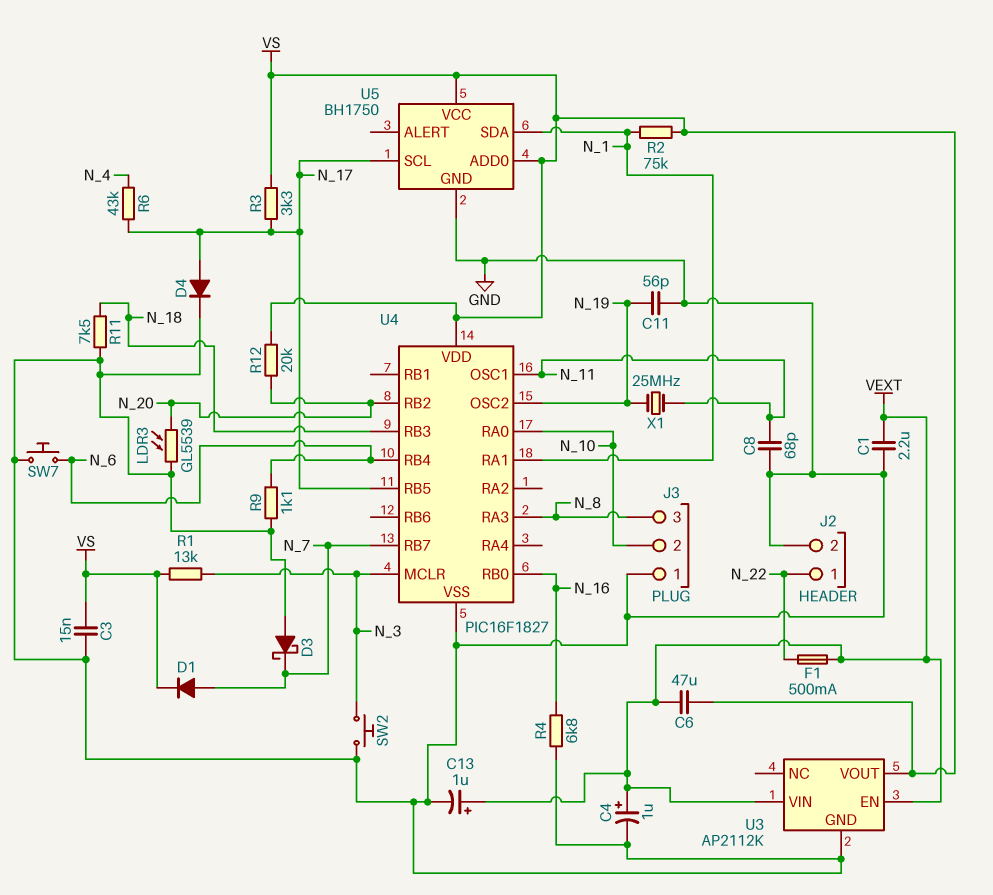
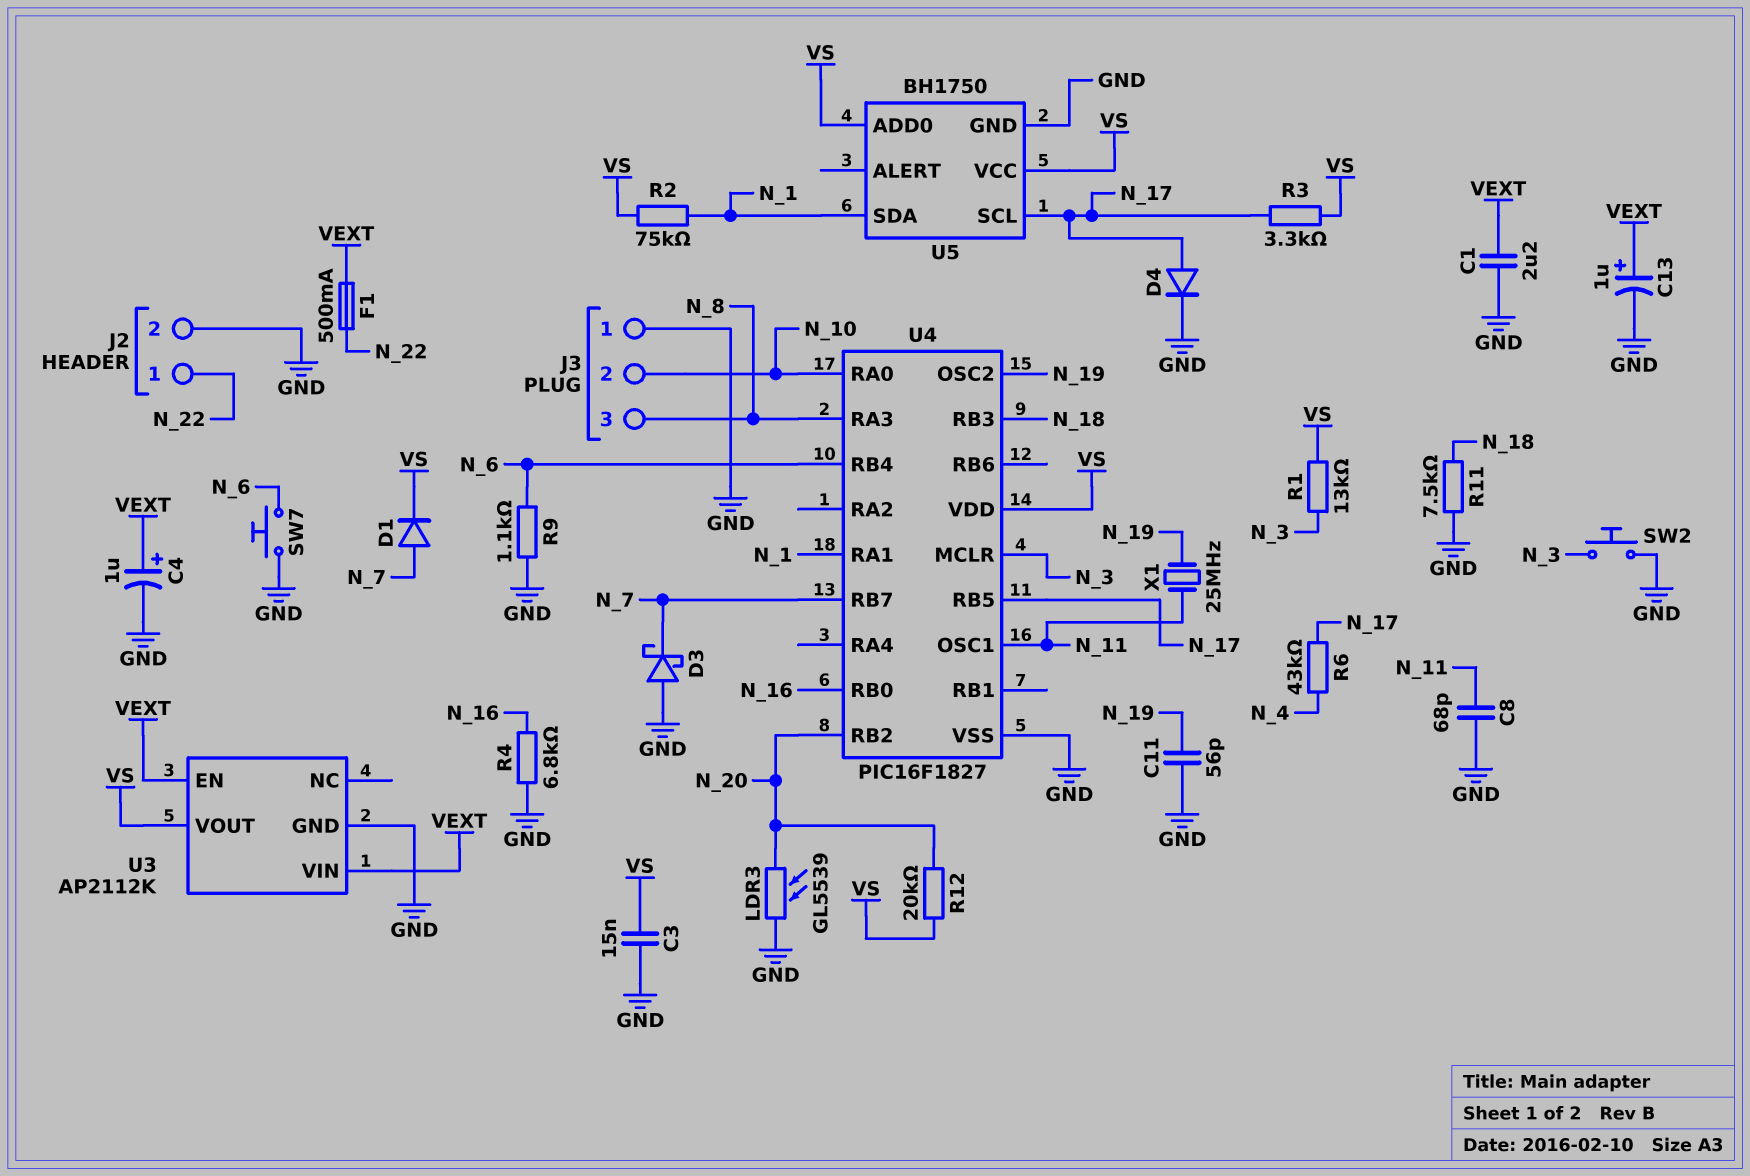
C6: 47uF (VEXT, VS) -> none

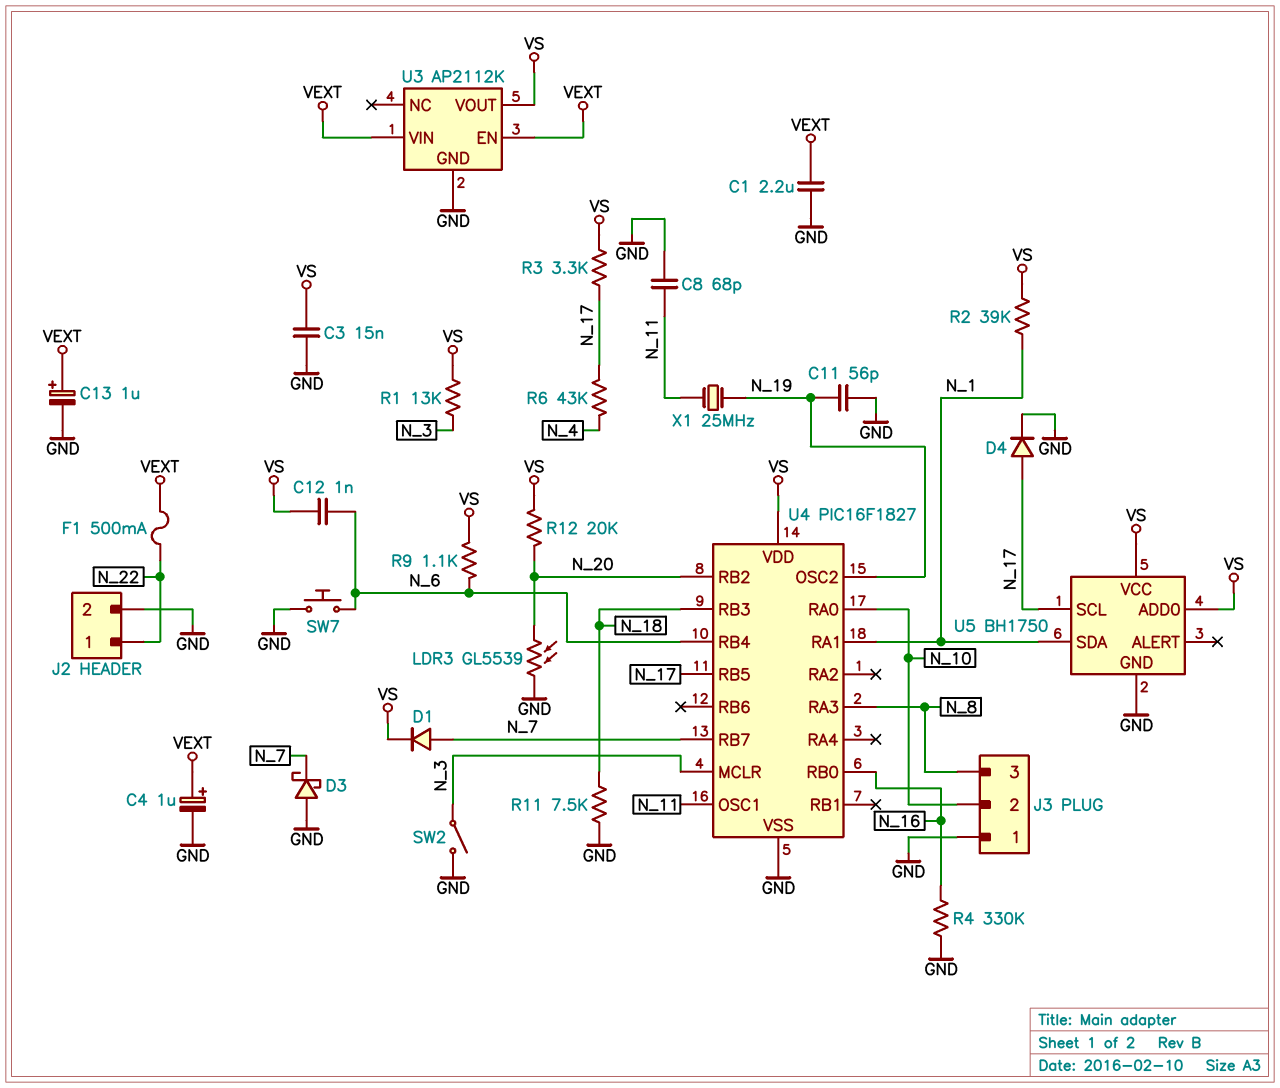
C12: none -> 1nF (N_6, VS)
R2: 75k (N_1, VS) -> 39k (N_1, VS)
R4: 6.8k (GND, N_16) -> 330k (GND, N_16)
R9: 1.1k (GND, N_6) -> 1.1k (N_6, VS)
SW2: button (GND, N_3) -> switch (GND, N_3)

